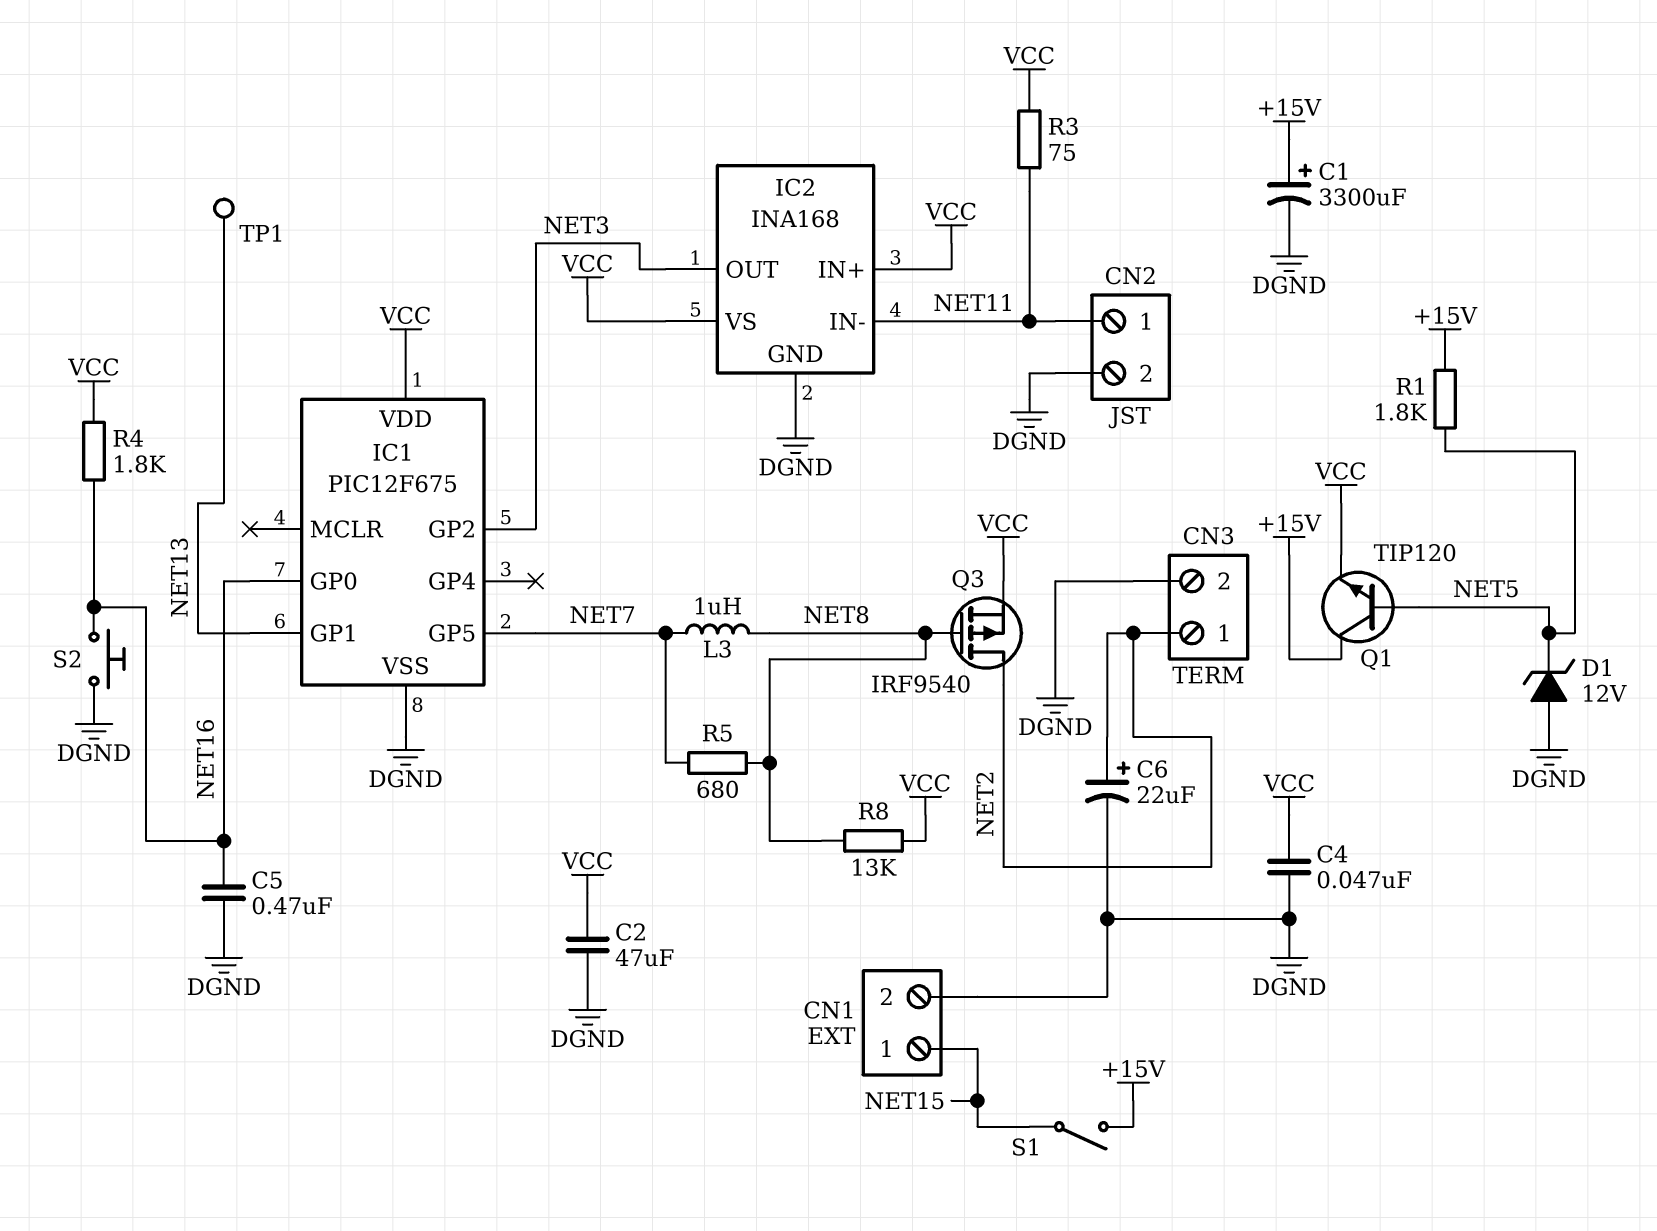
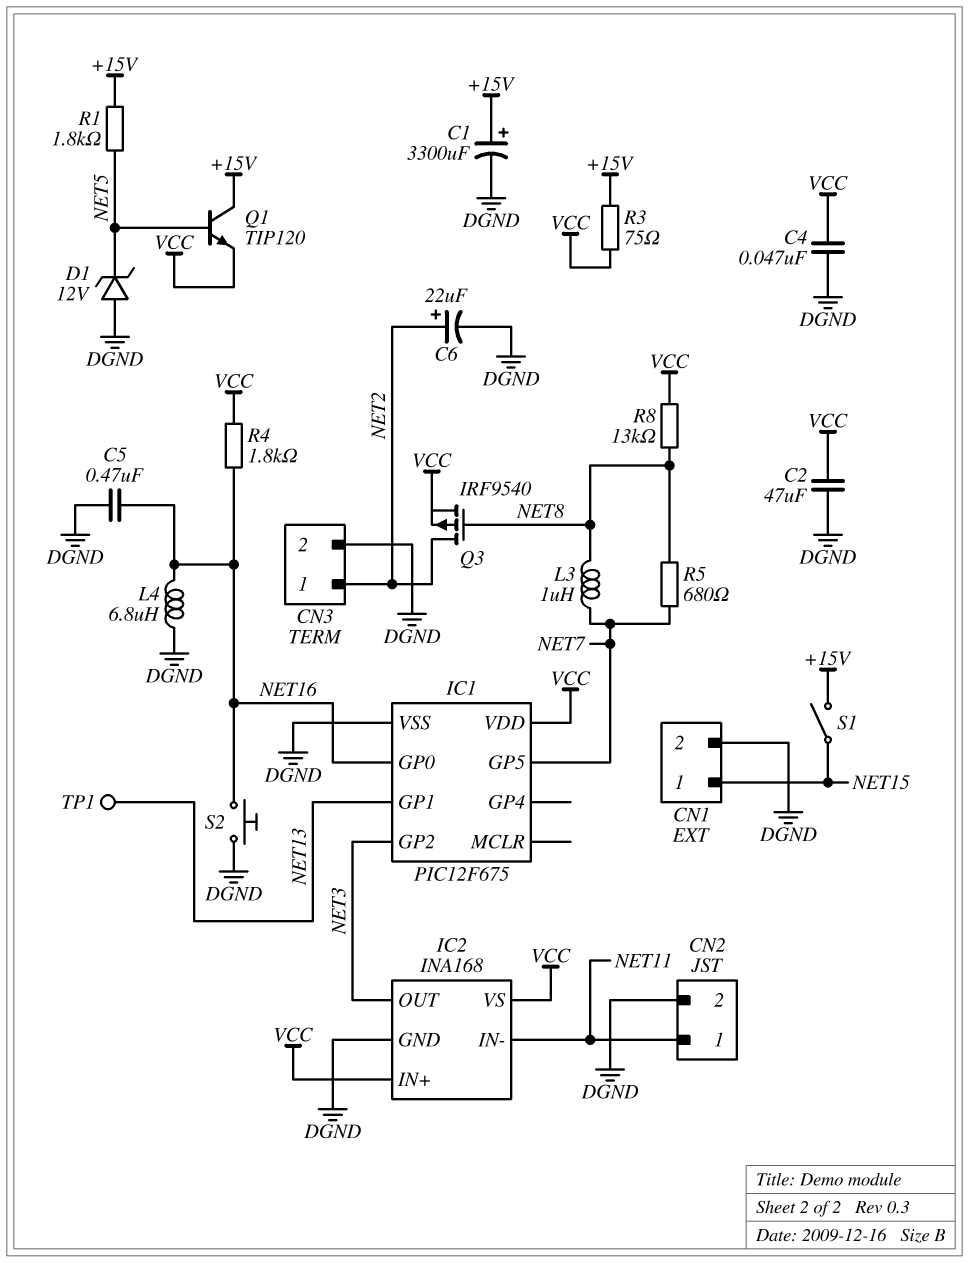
L4: none -> 6.8uH (DGND, NET16)
R3: 75 (NET11, VCC) -> 75 (+15V, VCC)

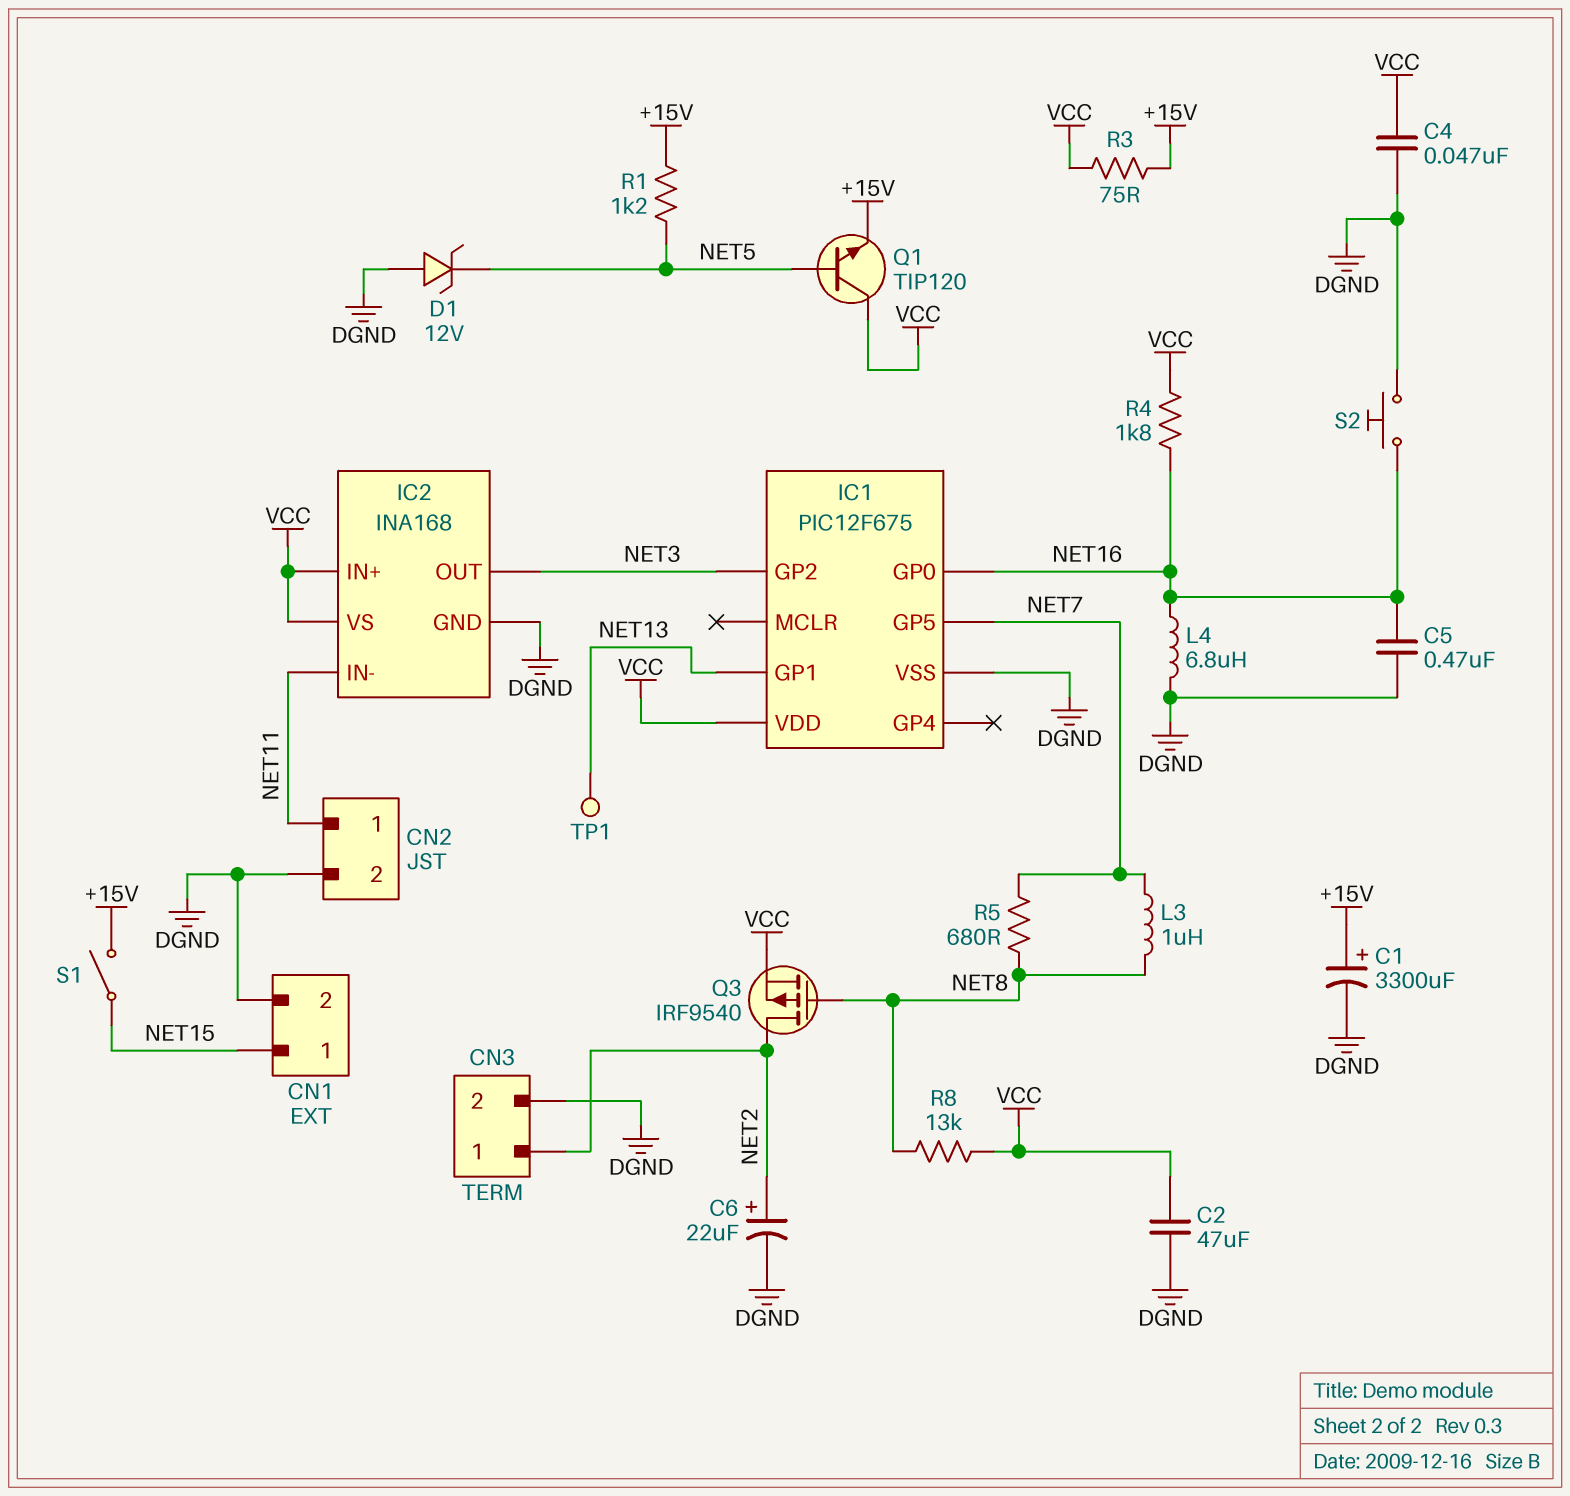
Q1: NPN TIP120 (B NET5, C +15V, E VCC) -> NPN TIP120 (B NET5, C VCC, E +15V)
R1: 1.8k (+15V, NET5) -> 1.2k (+15V, NET5)

